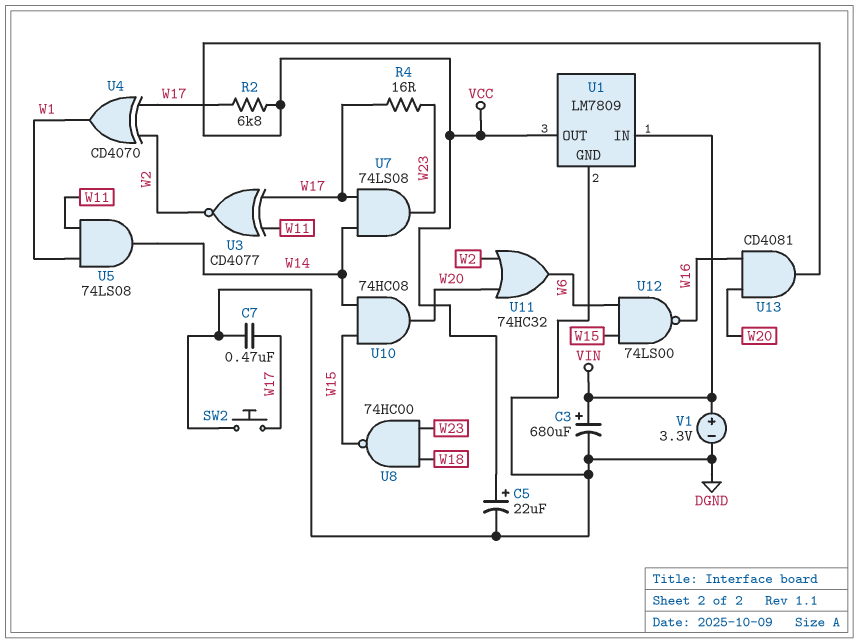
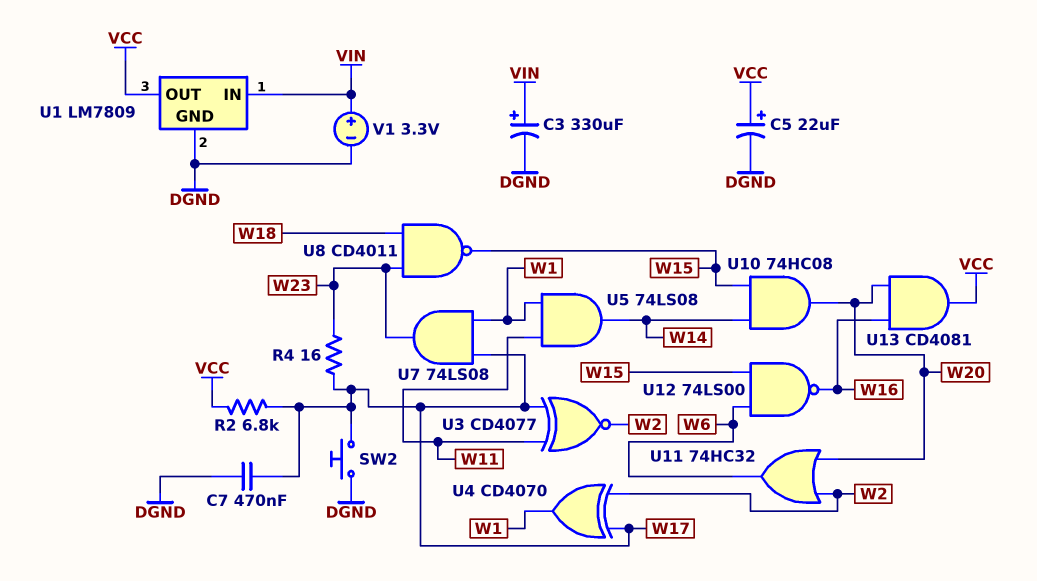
C3: 680uF (plus VIN, minus DGND) -> 330uF (plus VIN, minus DGND)
U7: AND 74LS08 (in W14, in W17, out W23) -> AND 74LS08 (in W1, in W17, out W23)
U8: NAND 74HC00 (in W18, in W23, out W15) -> NAND CD4011 (in W18, in W23, out W15)

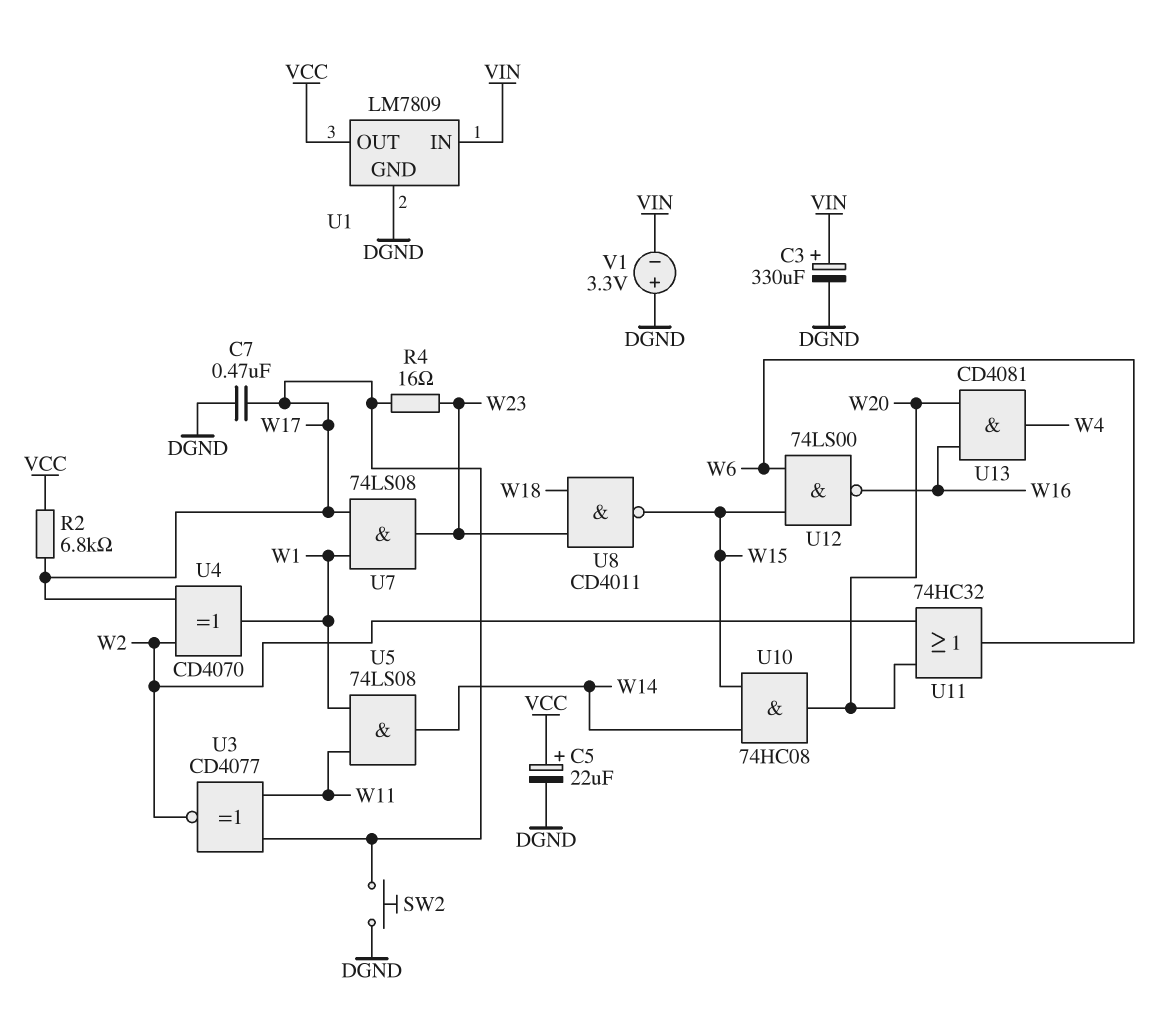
U13: AND CD4081 (in W16, in W20, out VCC) -> AND CD4081 (in W16, in W20, out W4)
V1: 3.3V (plus VIN, minus DGND) -> 3.3V (plus DGND, minus VIN)

